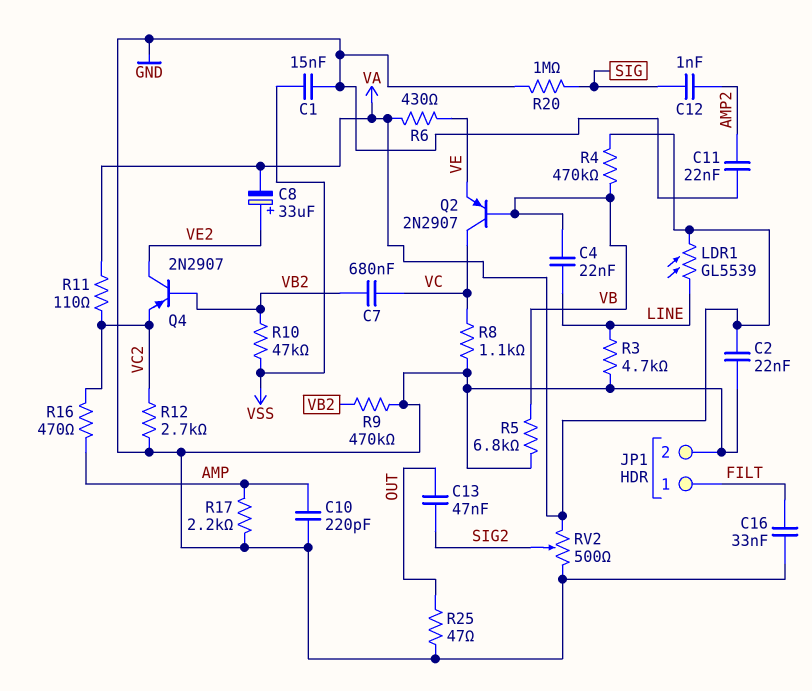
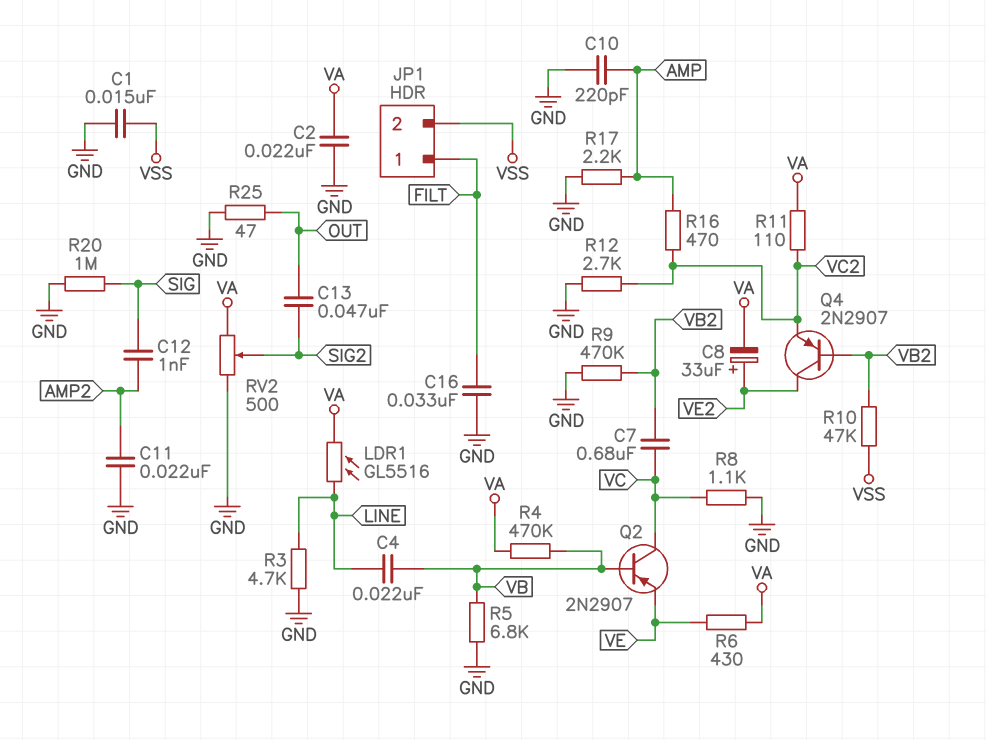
JP1 pin 2: GND -> VSS
LDR1: GL5539 (LINE, VA) -> GL5516 (LINE, VA)

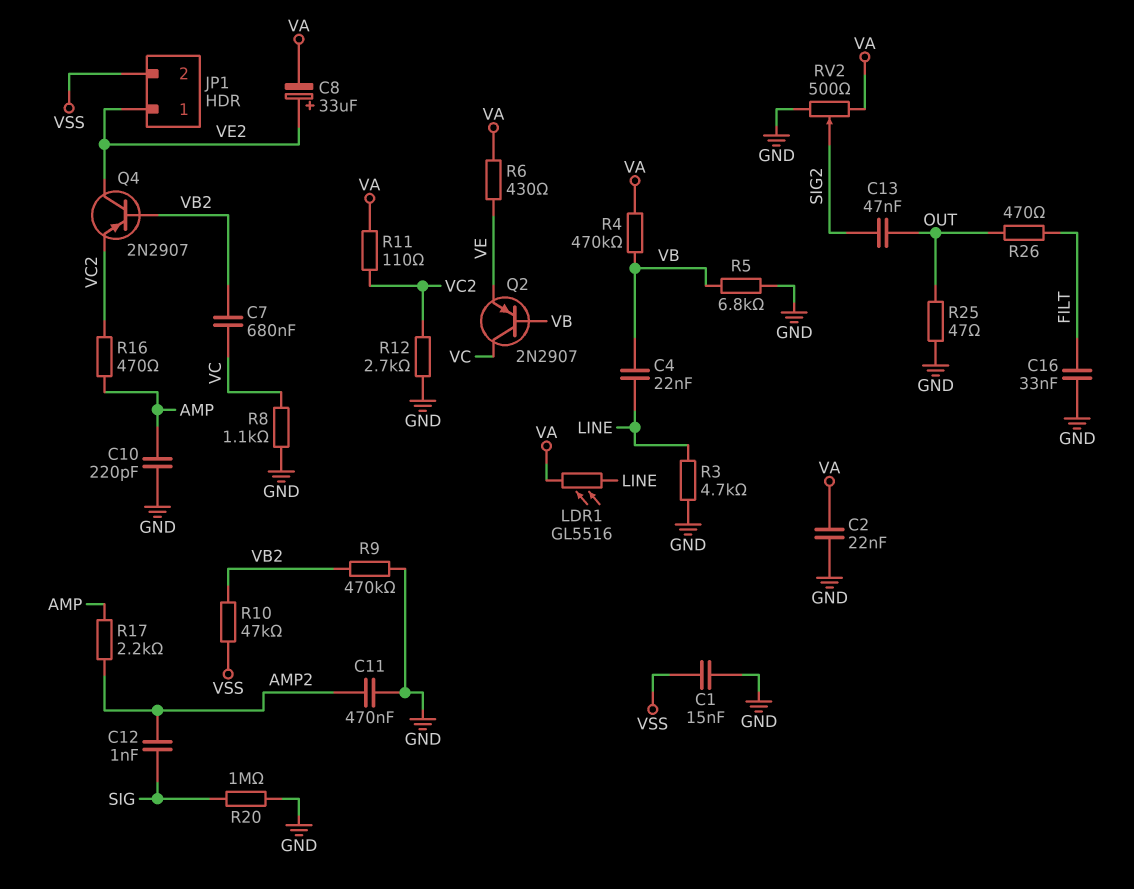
C11: 22nF (AMP2, GND) -> 470nF (AMP2, GND)
JP1 pin 1: FILT -> VE2
R17: 2.2k (AMP, GND) -> 2.2k (AMP, AMP2)
R26: none -> 470 (FILT, OUT)

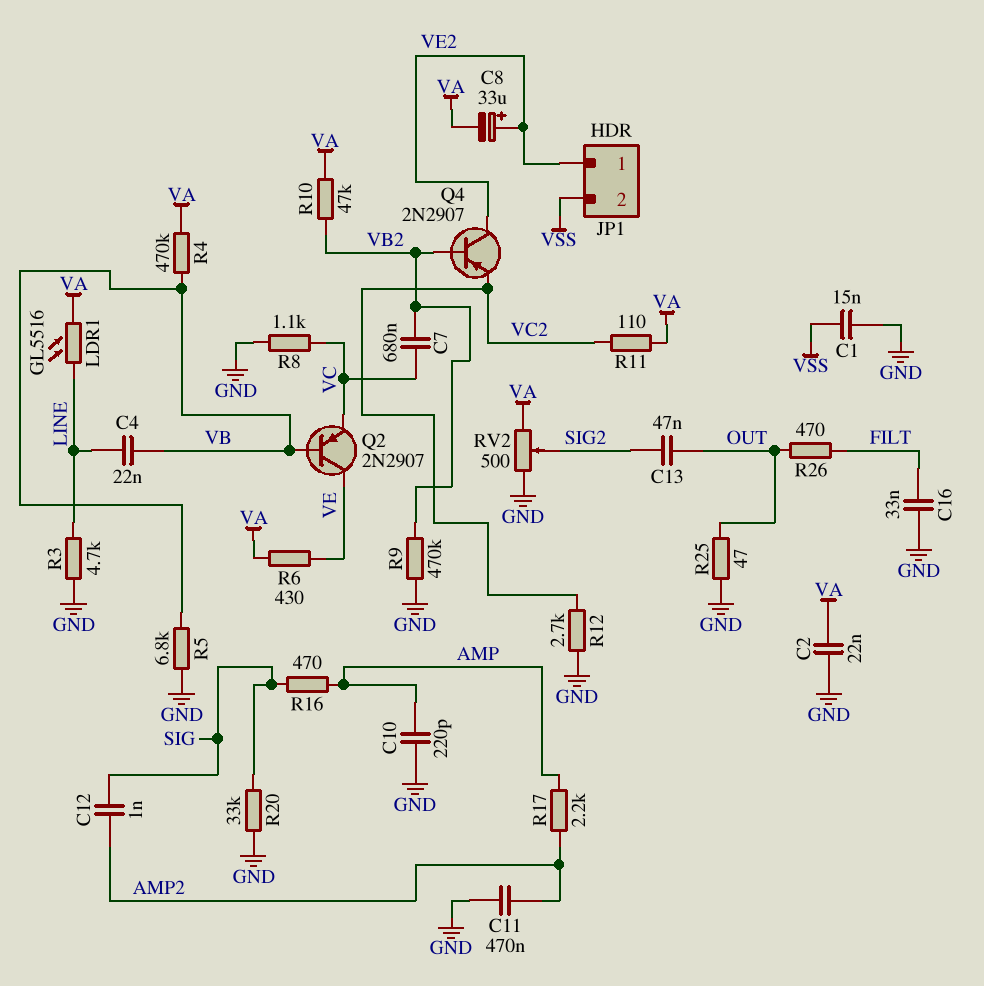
Q2: PNP 2N2907 (B VB, C VC, E VE) -> PNP 2N2907 (B VB, C VE, E VC)
R10: 47k (VB2, VSS) -> 47k (VA, VB2)
R16: 470 (AMP, VC2) -> 470 (AMP, SIG)
R20: 1M (GND, SIG) -> 33k (GND, SIG)

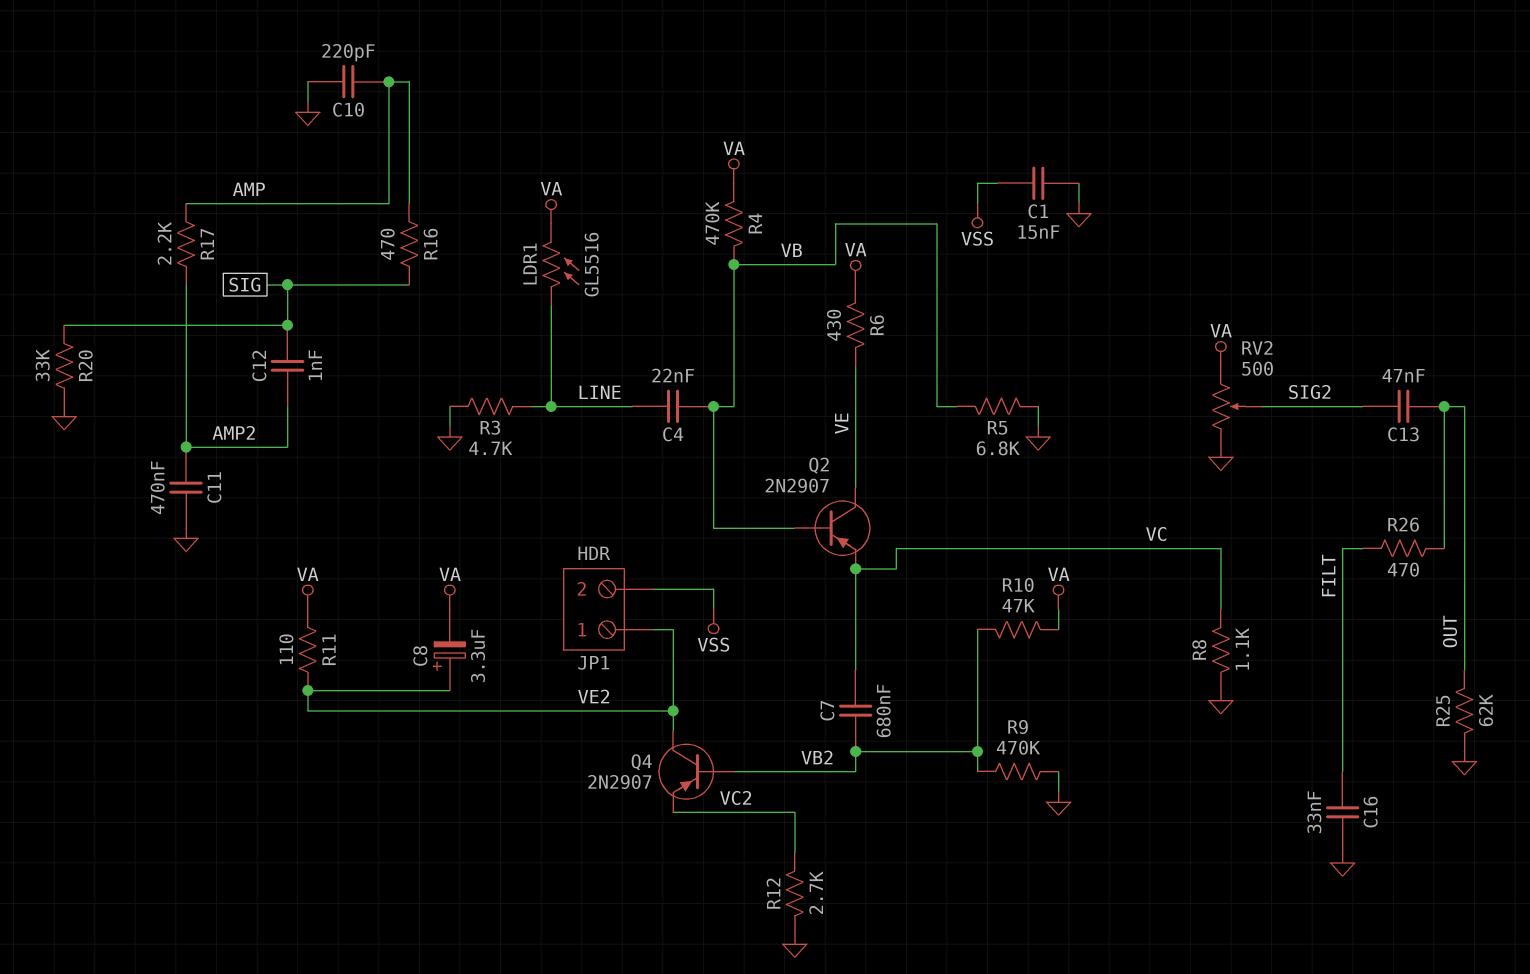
C2: 22nF (GND, VA) -> none
C8: 33uF (plus VE2, minus VA) -> 3.3uF (plus VE2, minus VA)
R11: 110 (VA, VC2) -> 110 (VA, VE2)
R25: 47 (GND, OUT) -> 62k (GND, OUT)

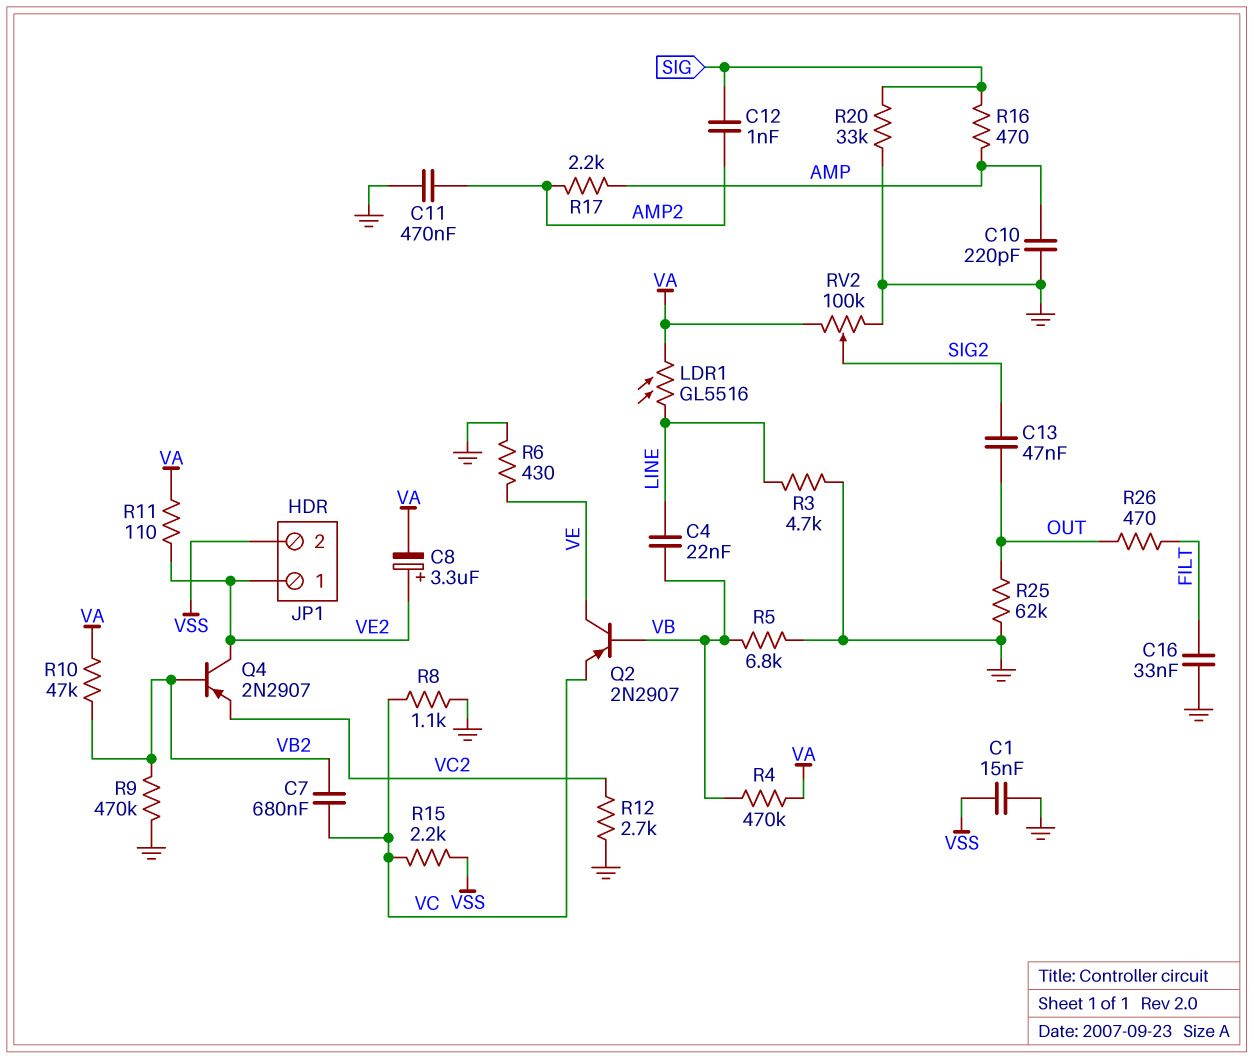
R6: 430 (VA, VE) -> 430 (GND, VE)
R15: none -> 2.2k (VC, VSS)
RV2: 500 (GND, VA, wiper SIG2) -> 100k (GND, VA, wiper SIG2)

